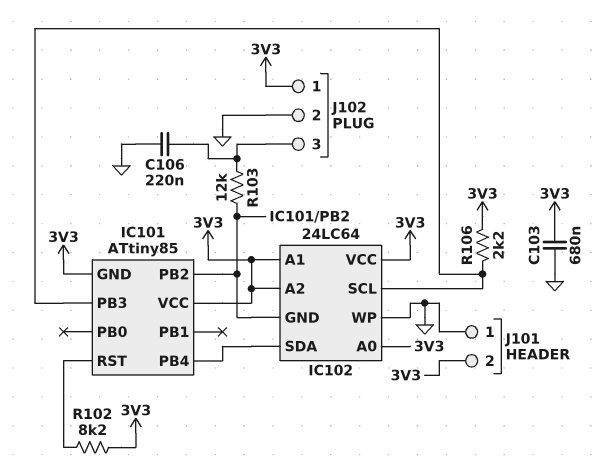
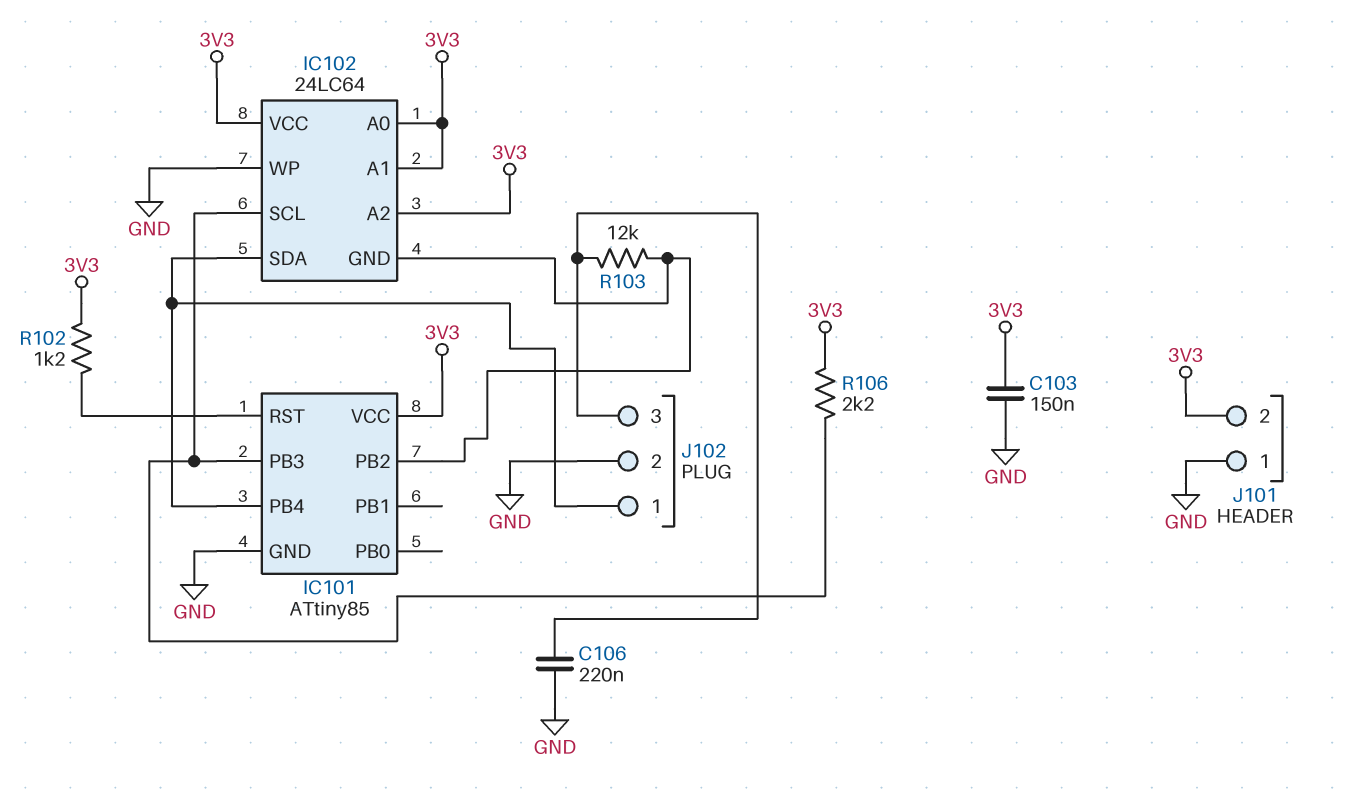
C103: 680nF (3V3, GND) -> 150nF (3V3, GND)
IC101 pin GND: 3V3 -> GND
J102 pin 1: 3V3 -> IC101/PB4
R102: 8.2k (3V3, IC101/RST) -> 1.2k (3V3, IC101/RST)

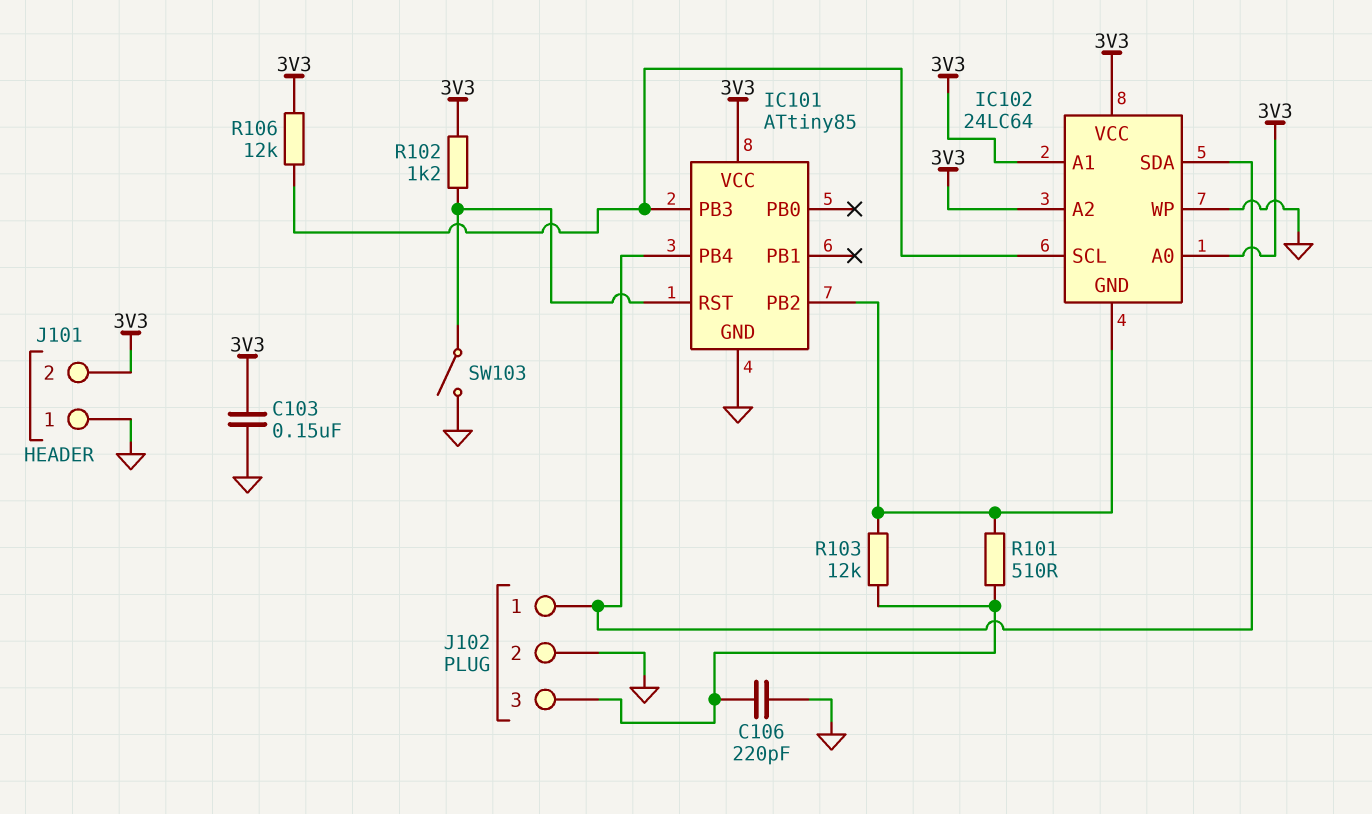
C106: 220nF (GND, J102/3) -> 220pF (GND, J102/3)
R101: none -> 510 (IC101/PB2, J102/3)
R106: 2.2k (3V3, IC101/PB3) -> 12k (3V3, IC101/PB3)
SW103: none -> switch (GND, IC101/RST)

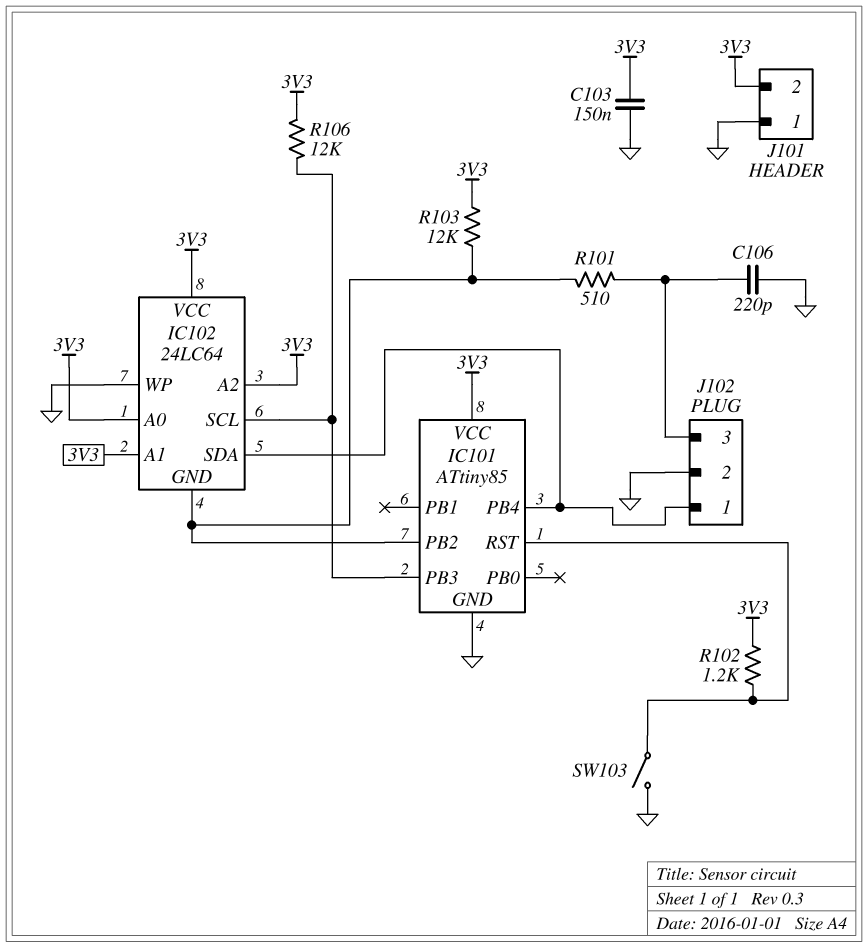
R103: 12k (IC101/PB2, J102/3) -> 12k (3V3, IC101/PB2)

